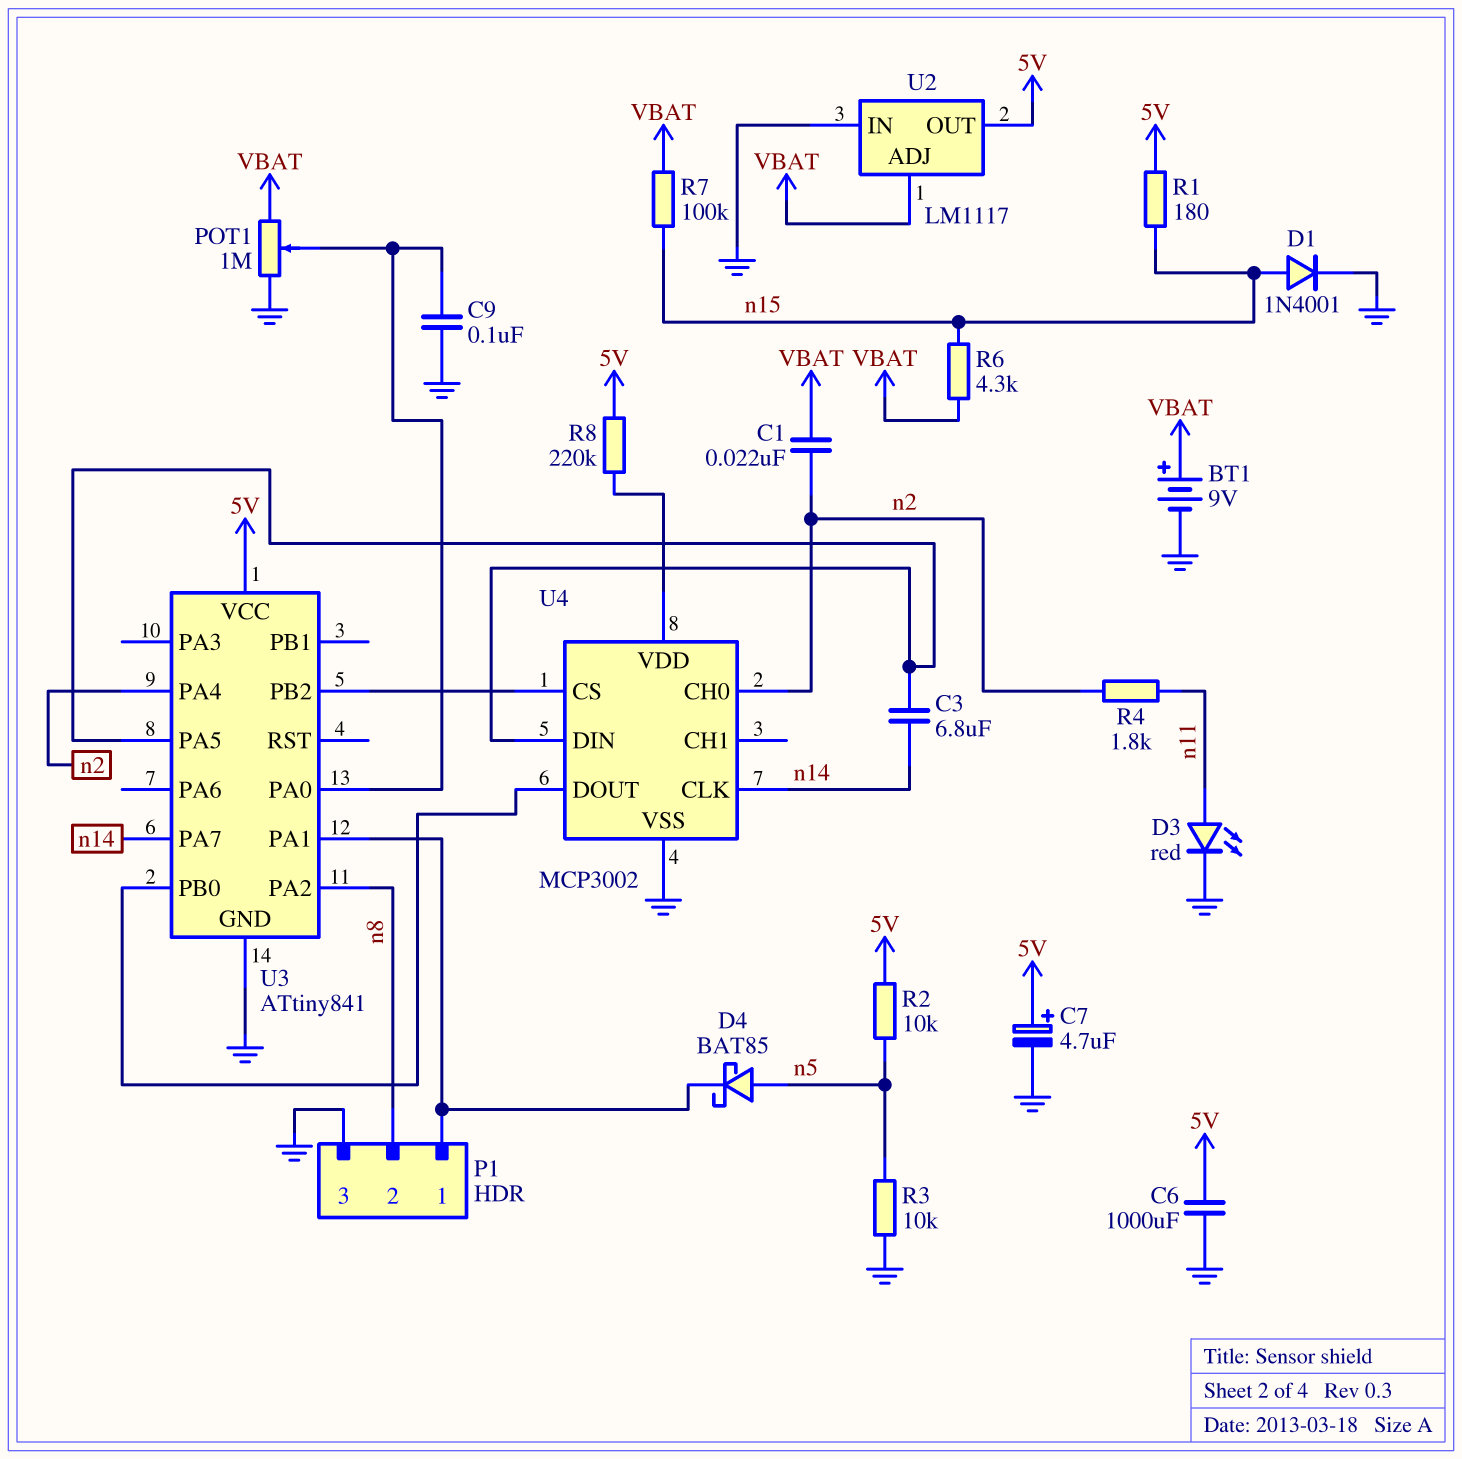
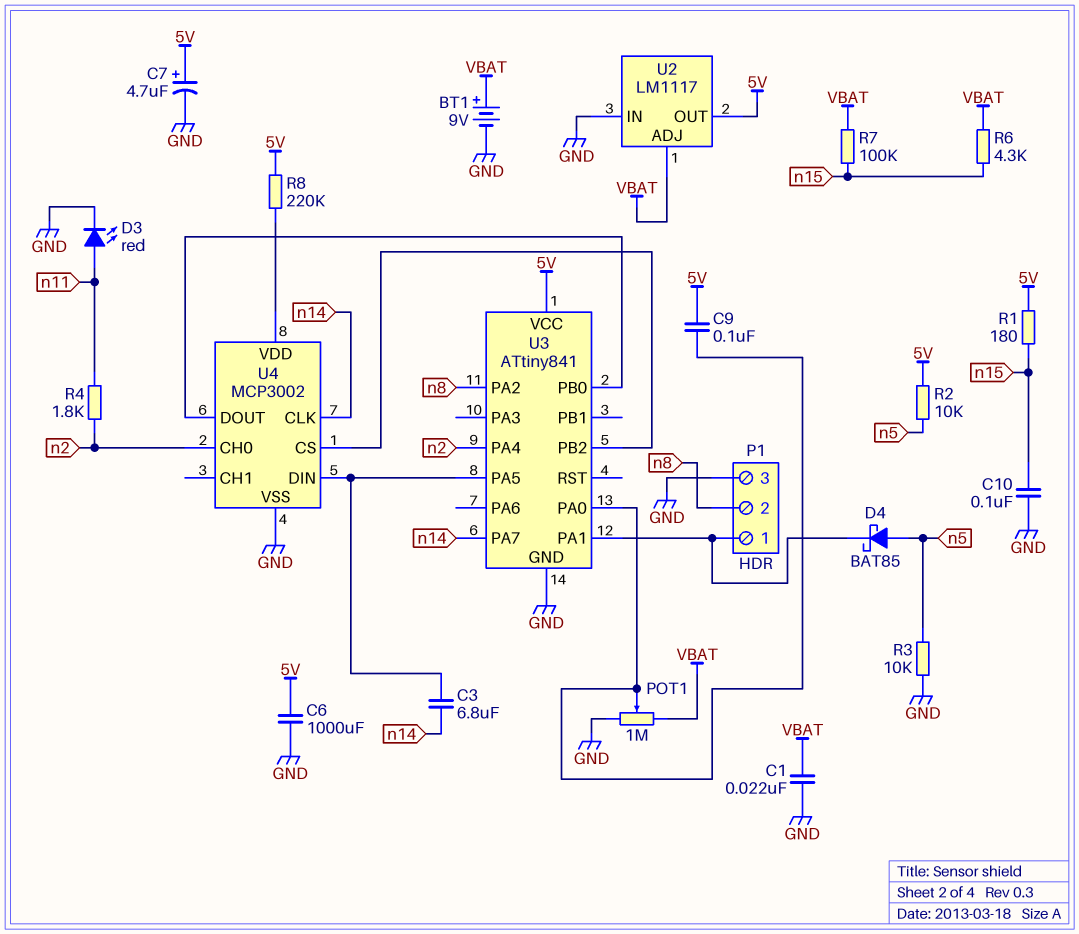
C1: 22nF (VBAT, n2) -> 22nF (GND, VBAT)
C9: 100nF (GND, U3/PA0) -> 100nF (5V, U3/PA0)
C10: none -> 100nF (GND, n15)
D1: diode 1N4001 (A n15, K GND) -> none

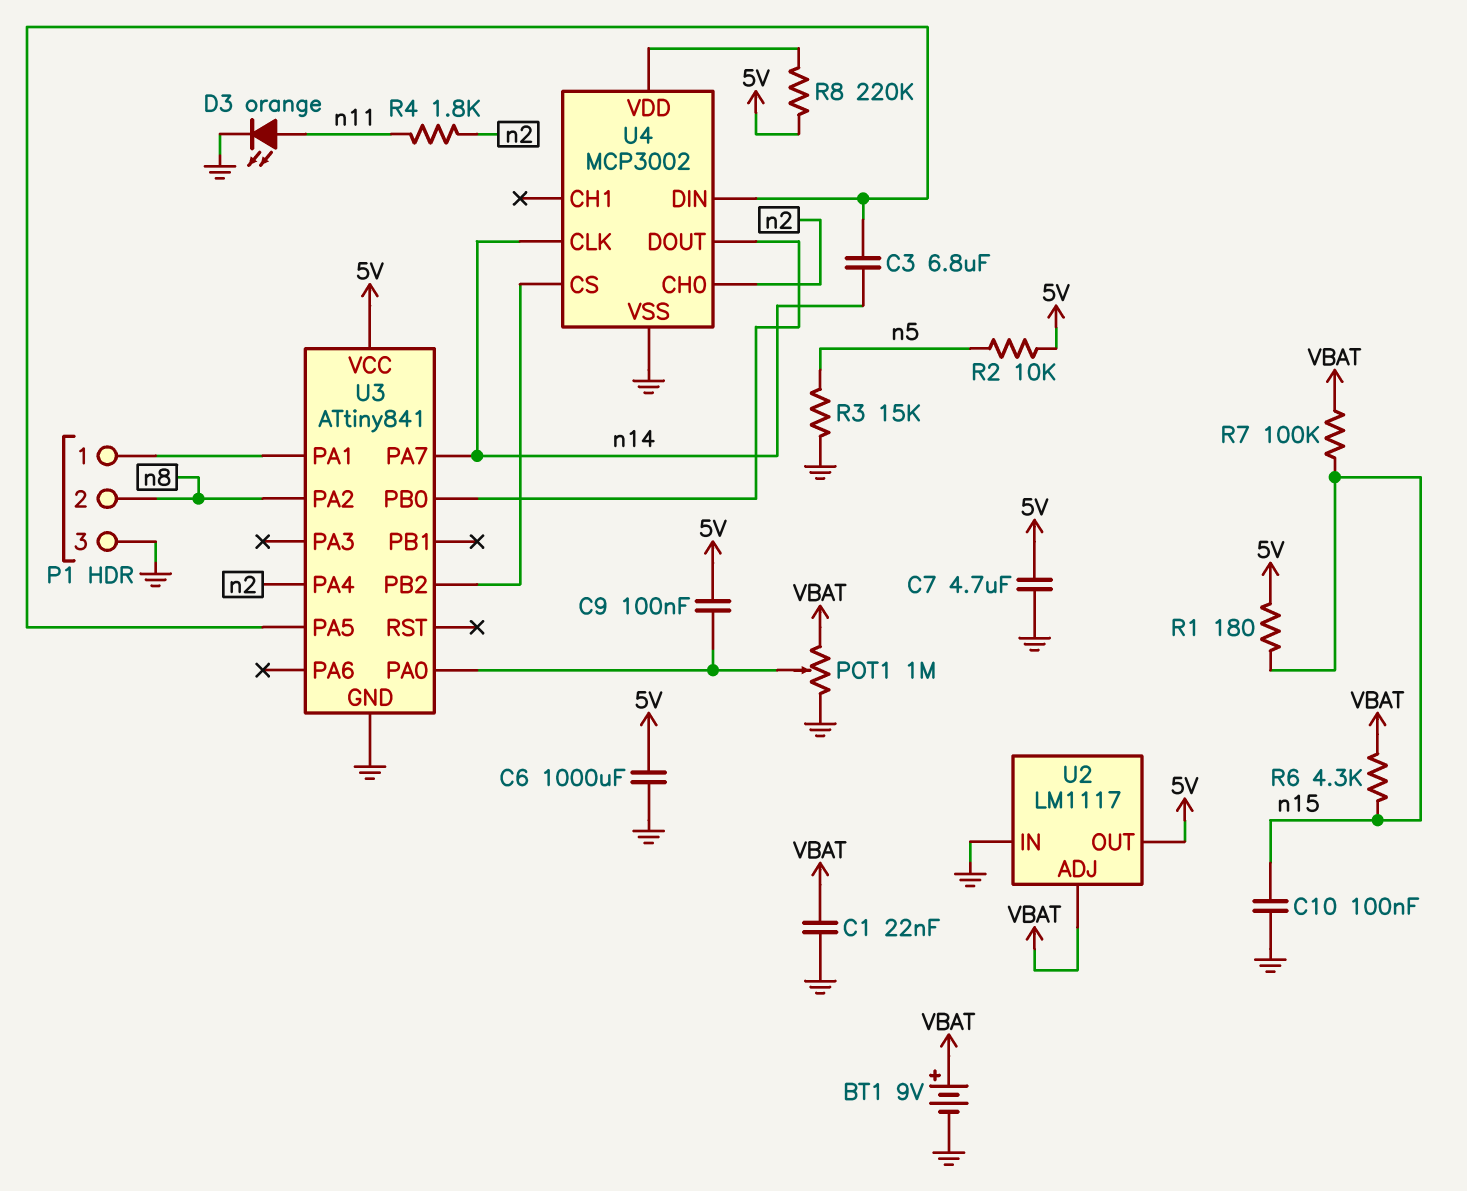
C7: 4.7uF (plus 5V, minus GND) -> 4.7uF (5V, GND)
D3: LED red (A n11, K GND) -> LED orange (A n11, K GND)
D4: schottky BAT85 (A n5, K P1/1) -> none
R3: 10k (GND, n5) -> 15k (GND, n5)

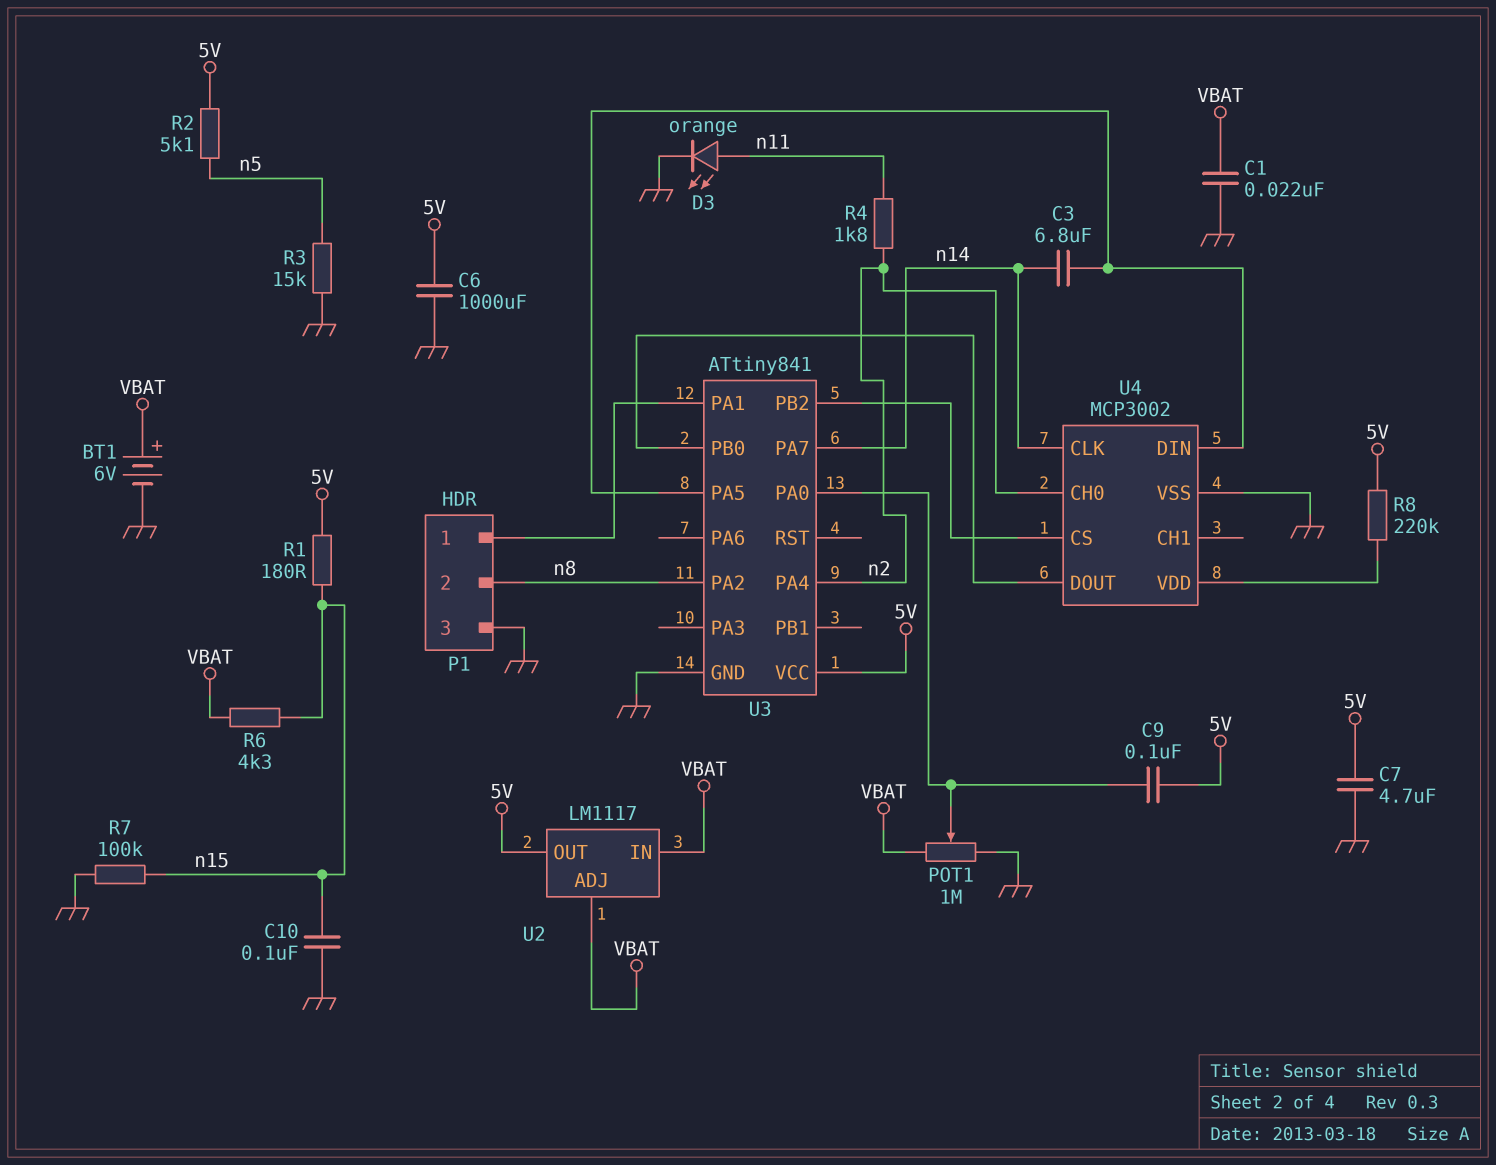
BT1: 9V (plus VBAT, minus GND) -> 6V (plus VBAT, minus GND)
R2: 10k (5V, n5) -> 5.1k (5V, n5)
R7: 100k (VBAT, n15) -> 100k (GND, n15)
U2 pin IN: GND -> VBAT

